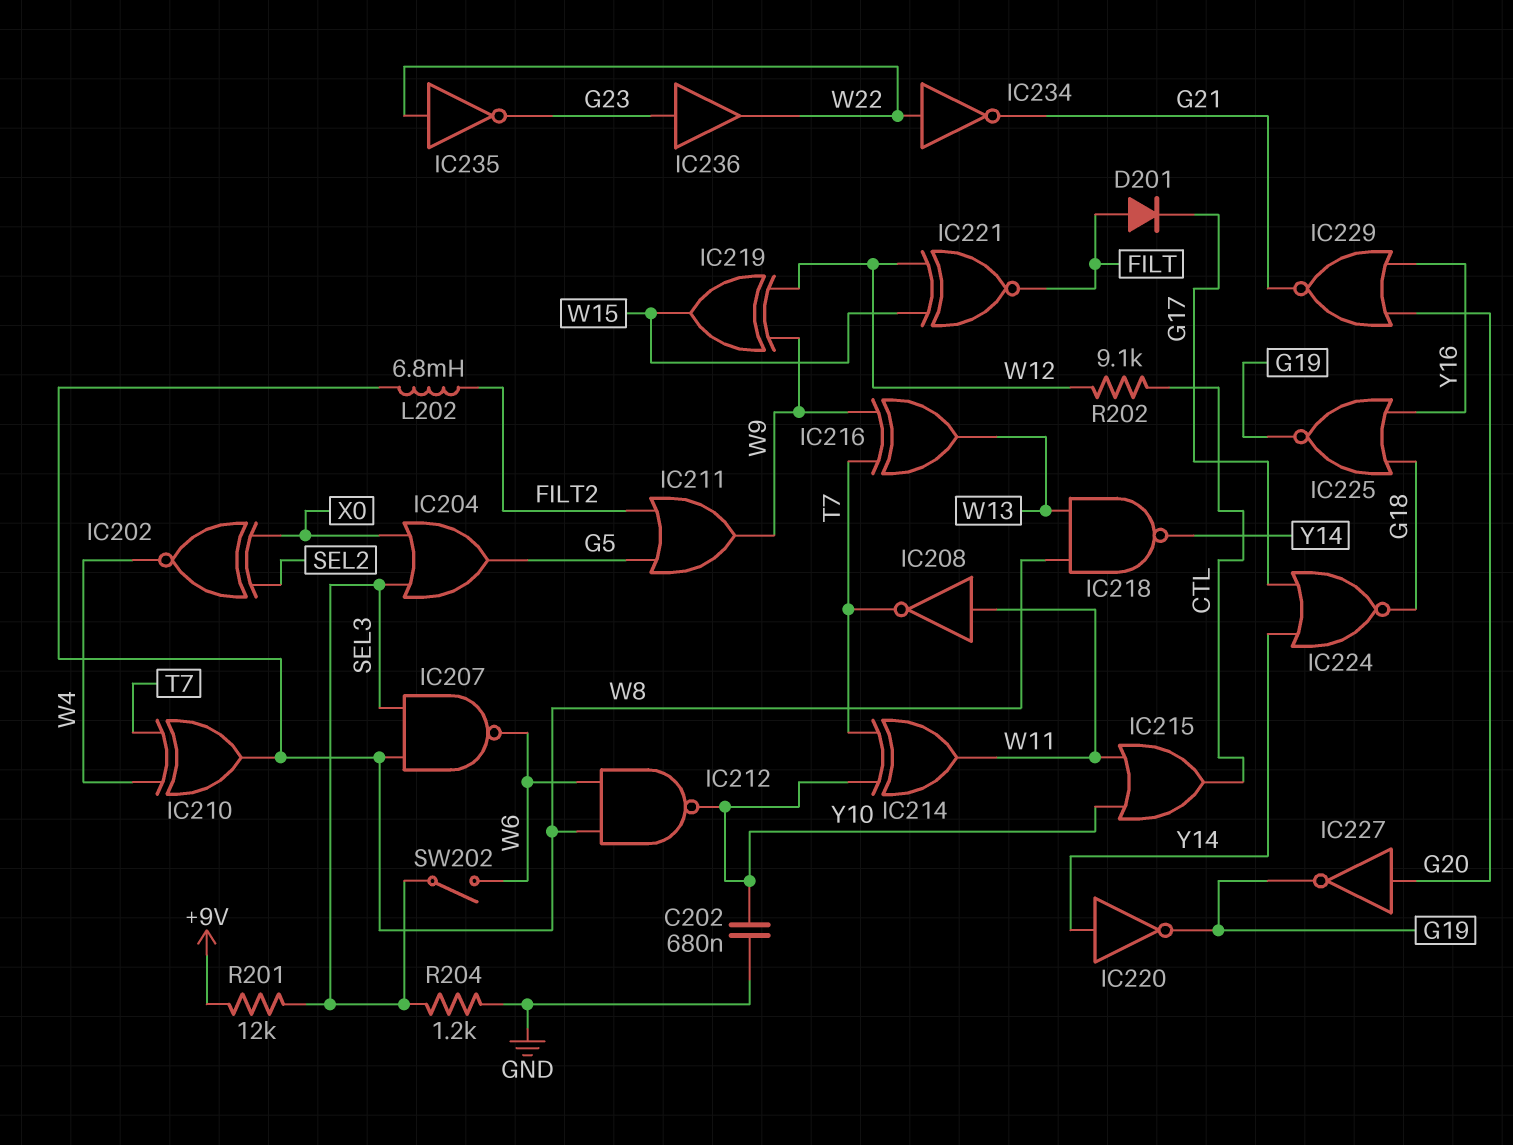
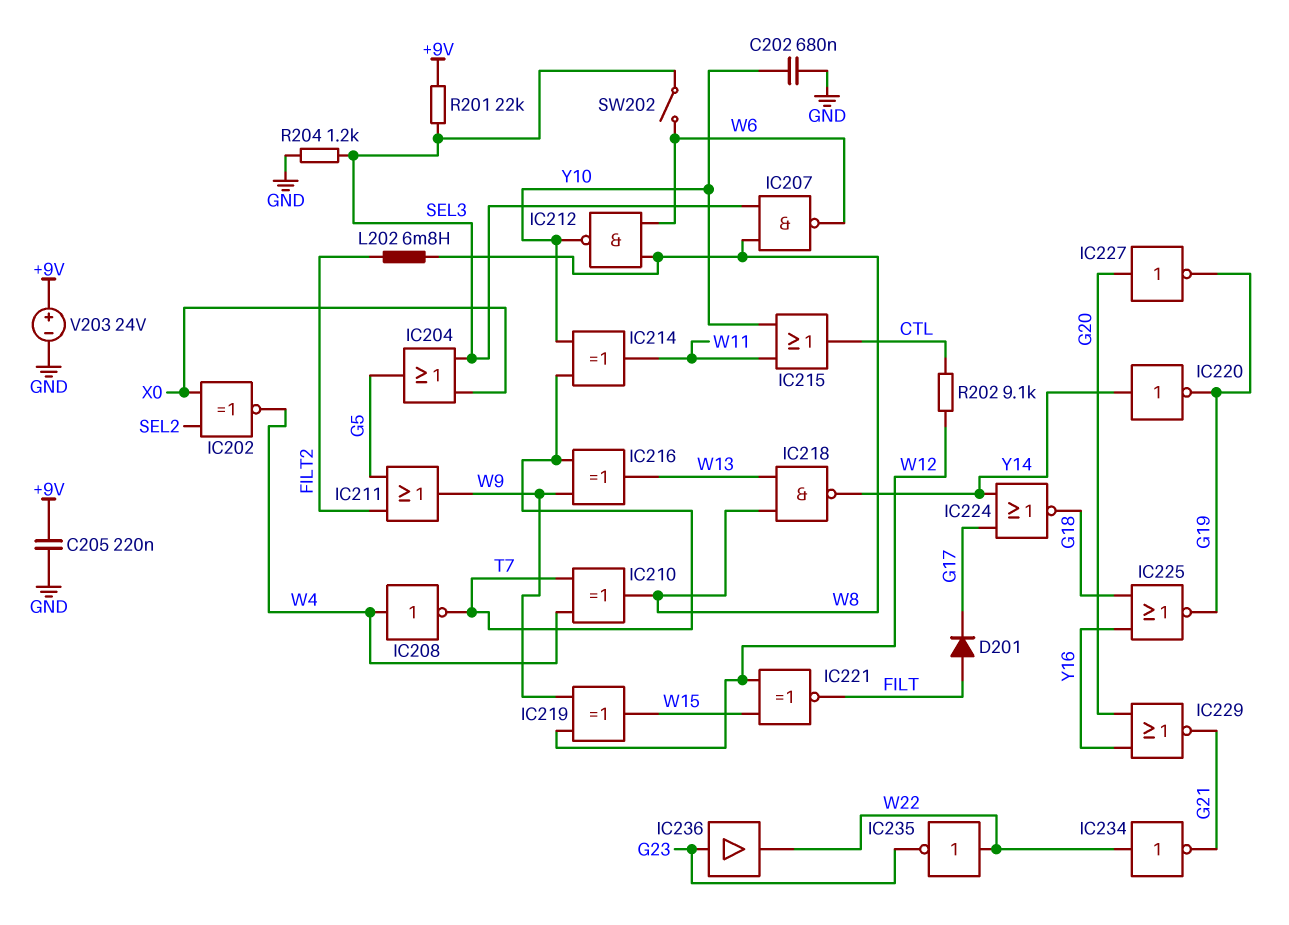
C205: none -> 220nF (+9V, GND)
IC208: NOT (in W11, out T7) -> NOT (in W4, out T7)
R201: 12k (+9V, SEL3) -> 22k (+9V, SEL3)
V203: none -> 24V (plus +9V, minus GND)

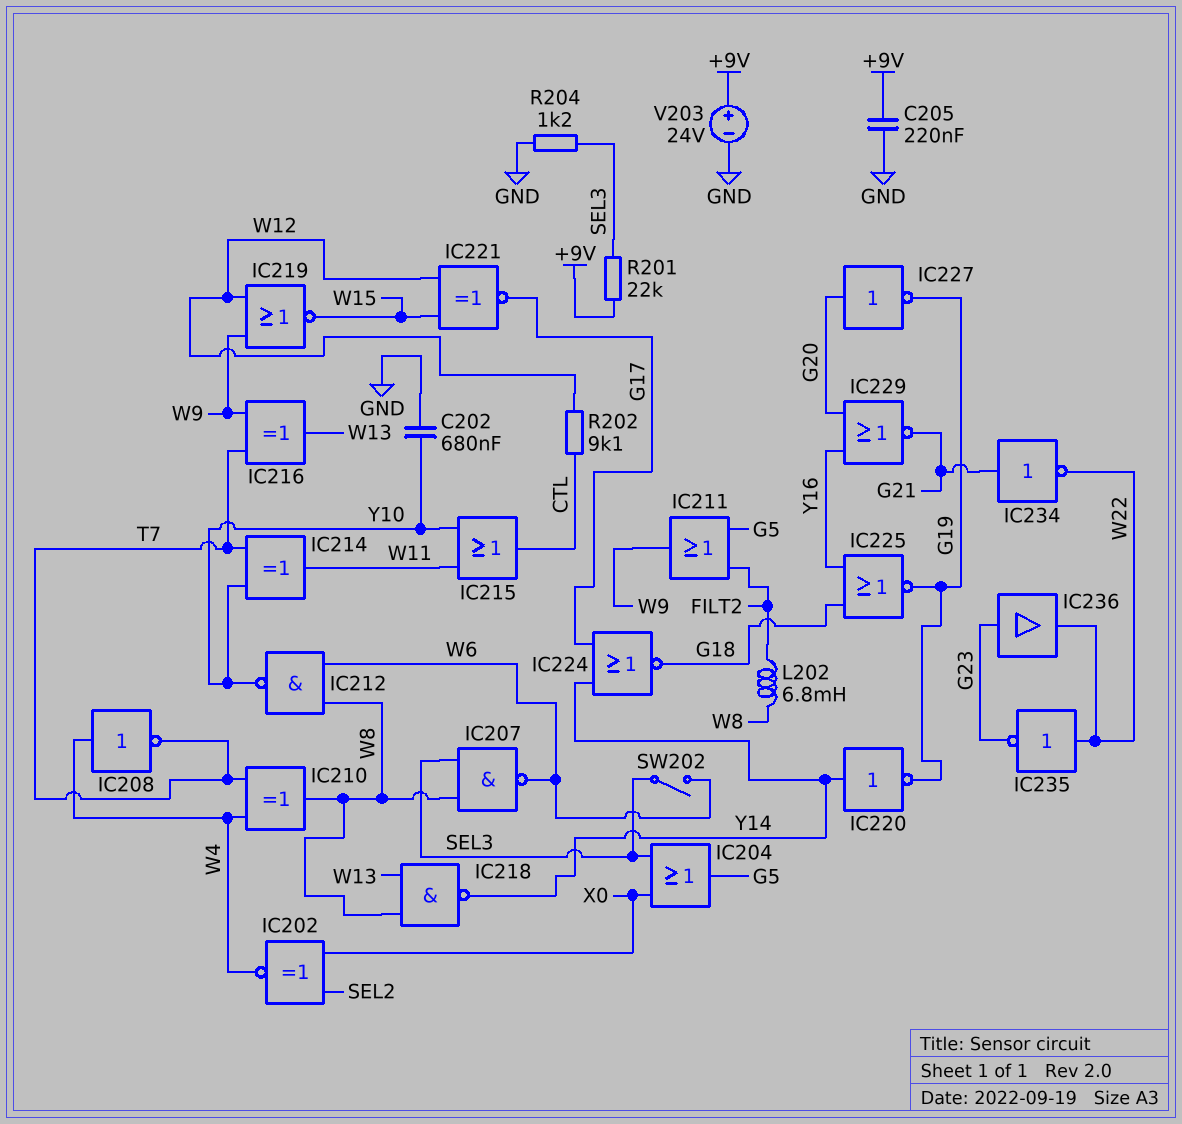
D201: diode (A FILT, K G17) -> none
IC219: XOR (in W9, in W12, out W15) -> NOR (in W9, in W12, out W15)
IC221: XNOR (in W12, in W15, out FILT) -> XNOR (in W12, in W15, out G17)
IC234: NOT (in W22, out G21) -> NOT (in G21, out W22)

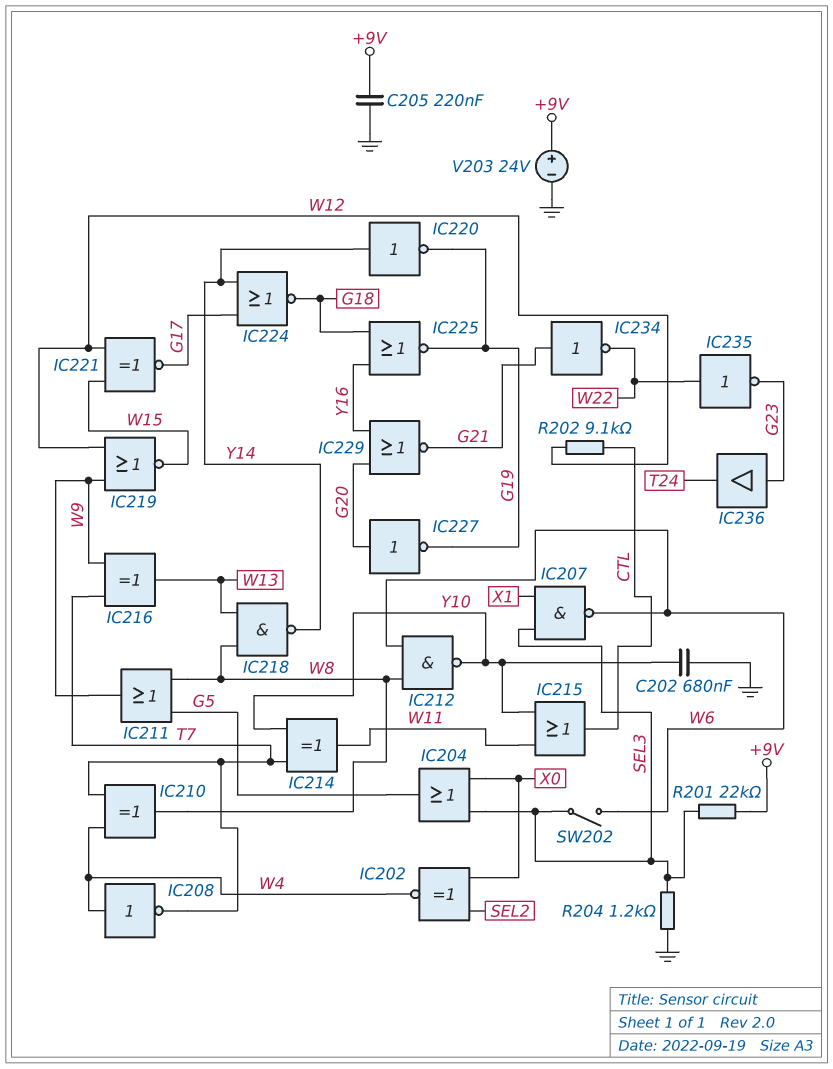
IC207: NAND (in SEL3, in W8, out W6) -> NAND (in SEL3, in X1, out W6)
IC211: OR (in FILT2, in G5, out W9) -> OR (in G5, in W8, out W9)
IC236: buffer (in G23, out W22) -> buffer (in G23, out T24)
L202: 6.8mH (FILT2, W8) -> none

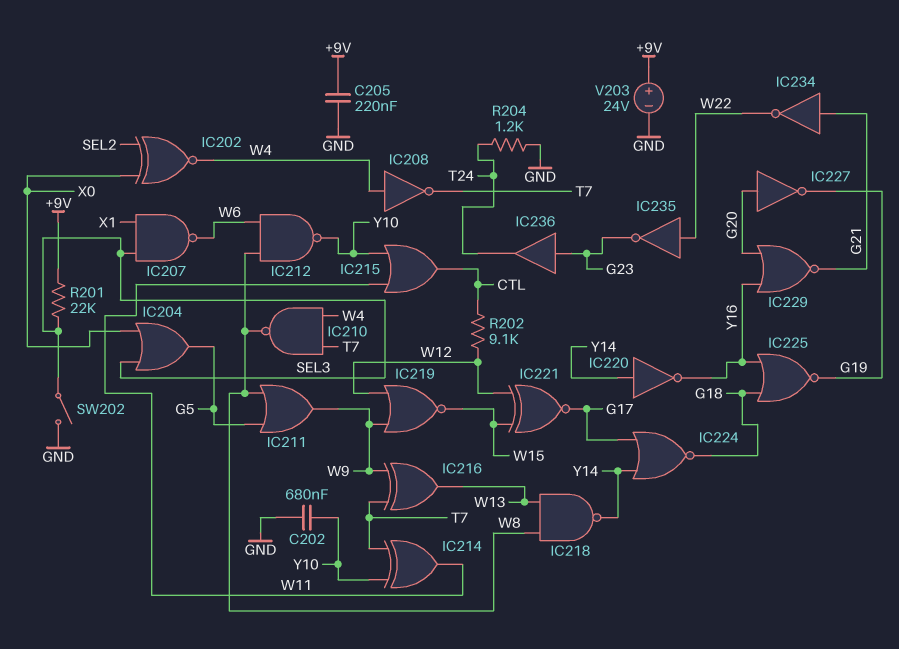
IC210: XOR (in T7, in W4, out W8) -> NAND (in T7, in W4, out W8)
IC220: NOT (in Y14, out G19) -> NOT (in Y14, out Y16)
R204: 1.2k (GND, SEL3) -> 1.2k (GND, T24)
SW202: switch (SEL3, W6) -> switch (GND, SEL3)

